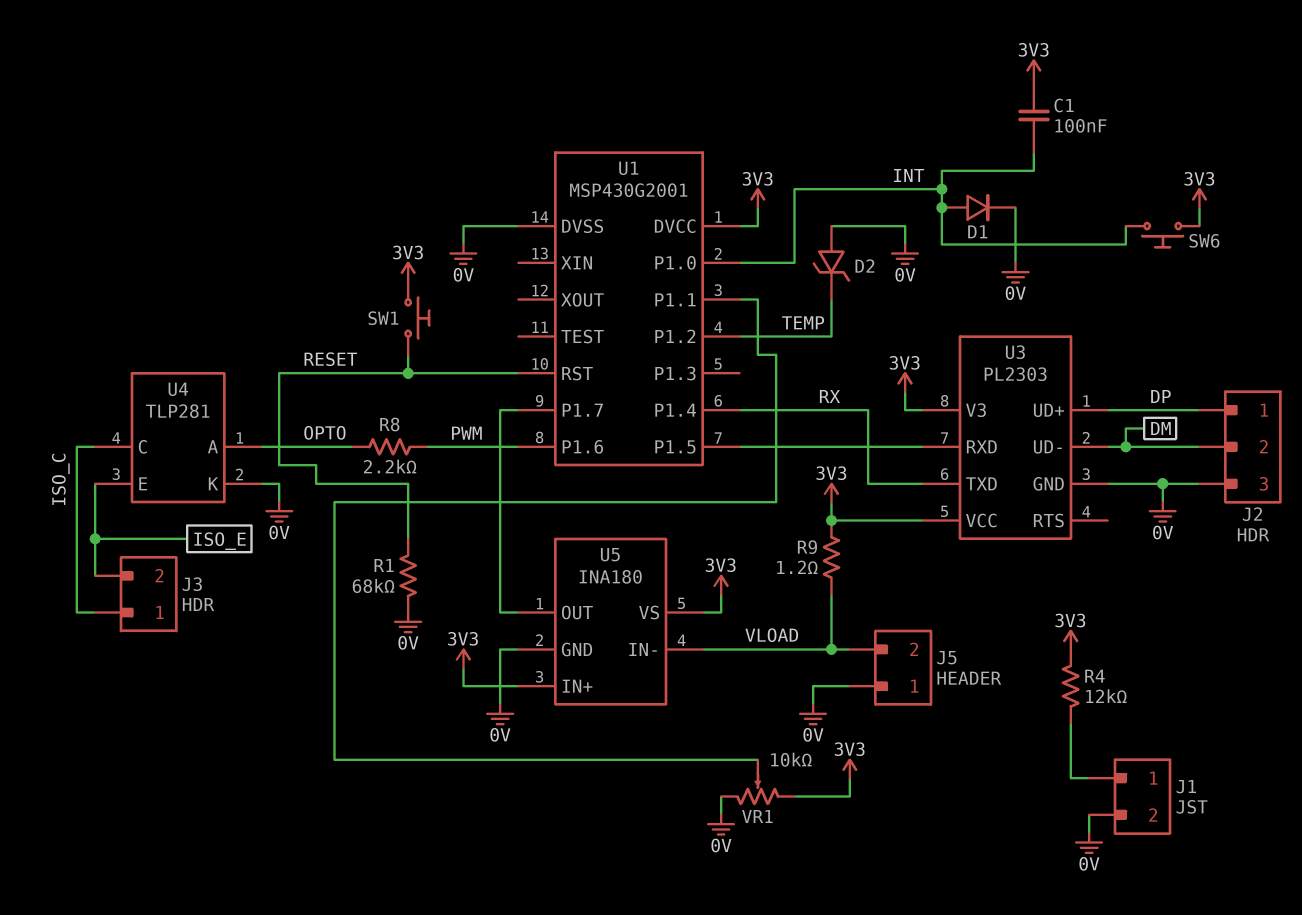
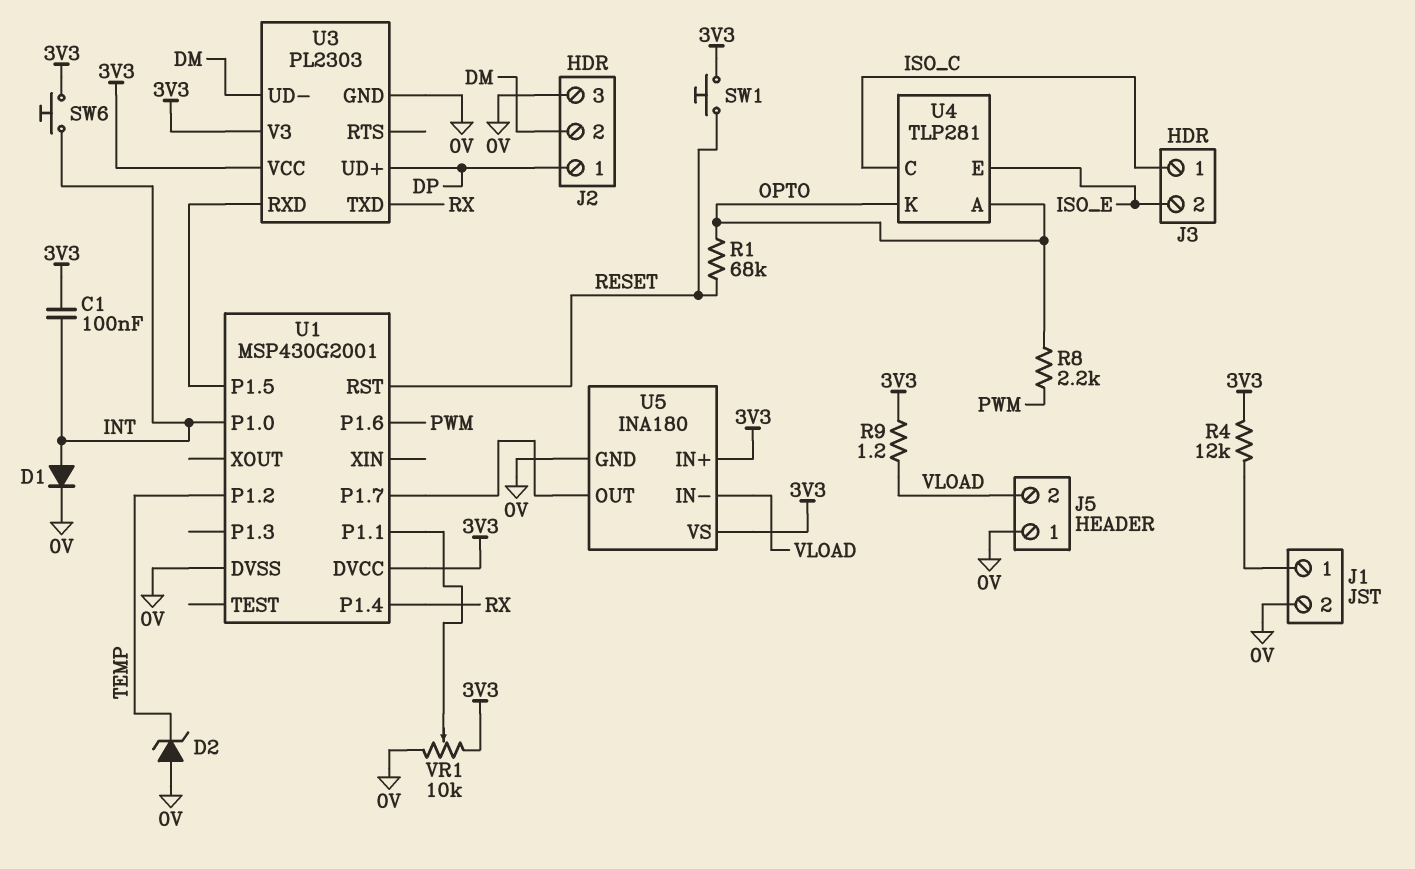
R1: 68k (0V, RESET) -> 68k (OPTO, RESET)
U4 pin K: 0V -> OPTO

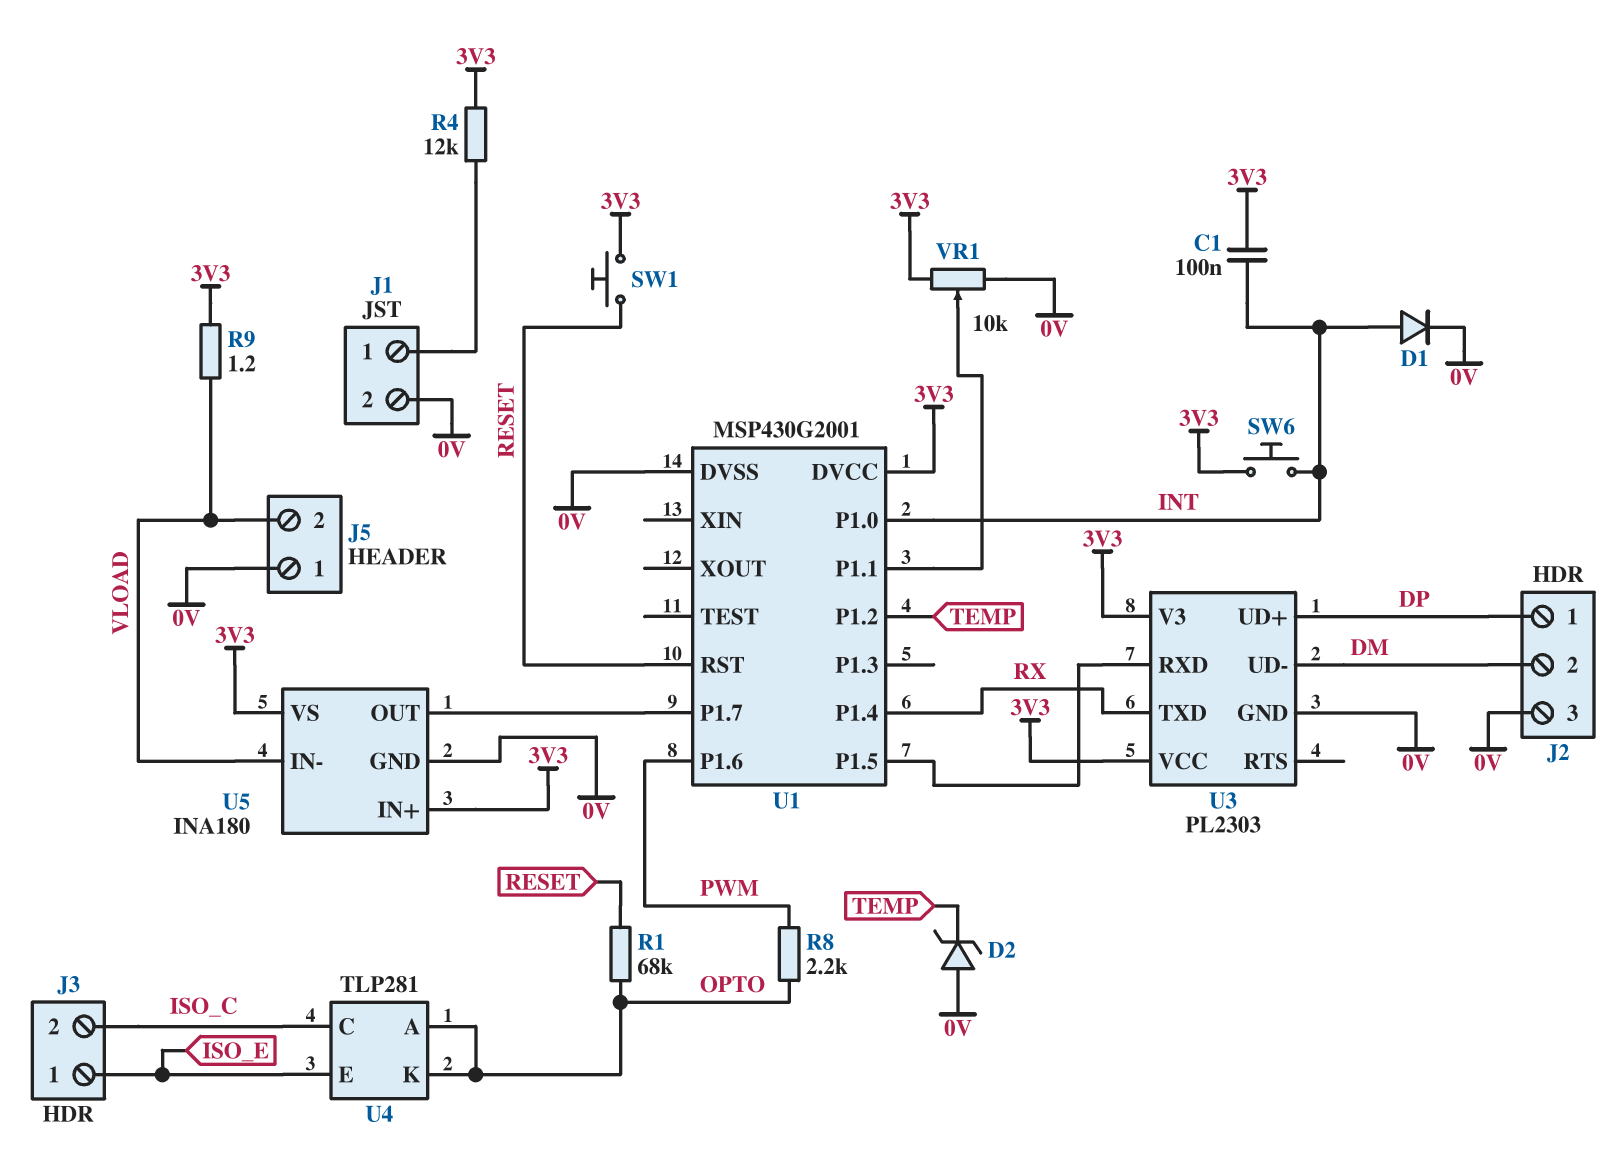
J3 pin 1: ISO_C -> ISO_E
J3 pin 2: ISO_E -> ISO_C

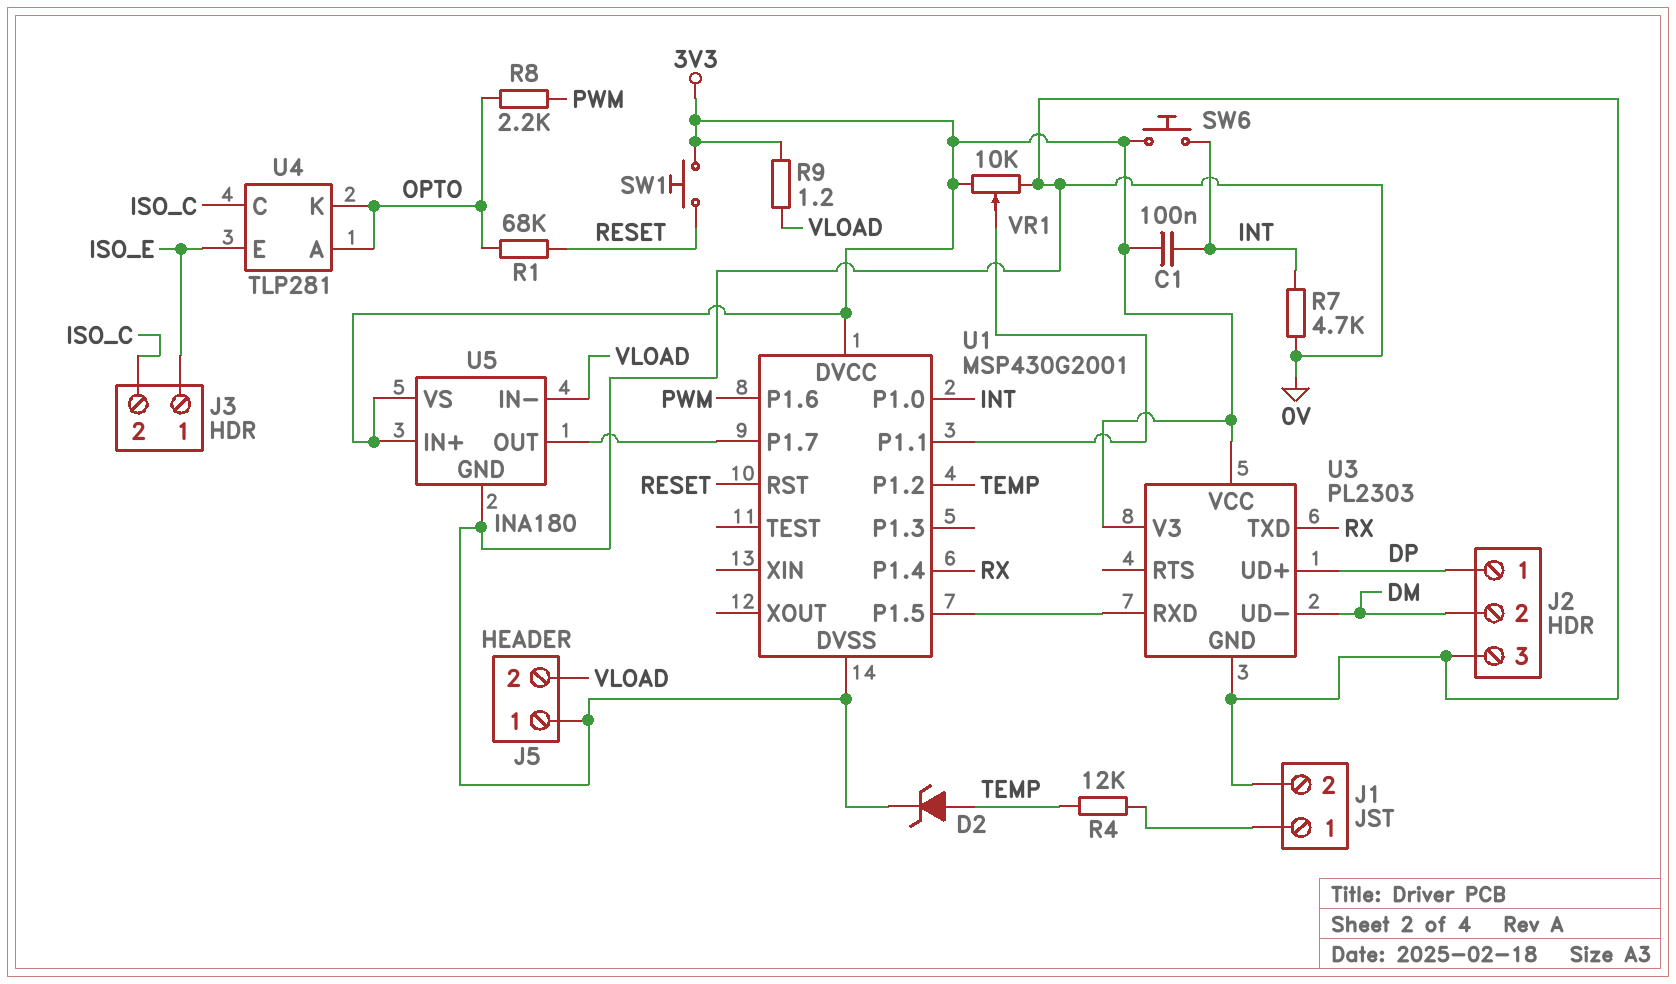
D1: diode (A INT, K 0V) -> none
D2: zener (A 0V, K TEMP) -> zener (A TEMP, K 0V)
R4: 12k (3V3, J1/1) -> 12k (J1/1, TEMP)
R7: none -> 4.7k (0V, INT)

